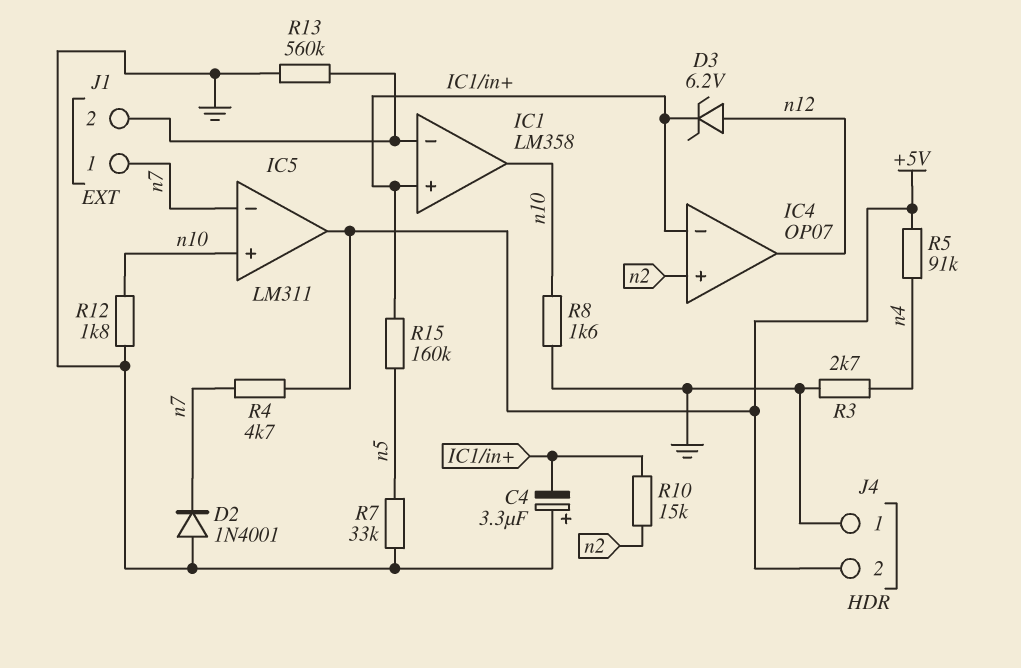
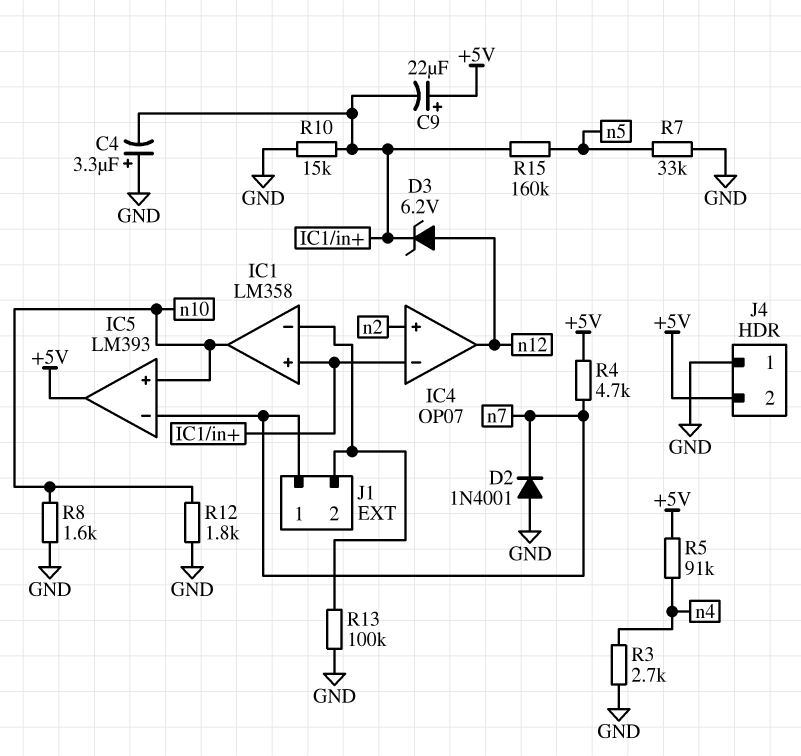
C9: none -> 22uF (plus +5V, minus IC1/in+)
IC5: LM311 -> LM393
R10: 15k (IC1/in+, n2) -> 15k (GND, IC1/in+)
R13: 560k (GND, IC1/in-) -> 100k (GND, IC1/in-)

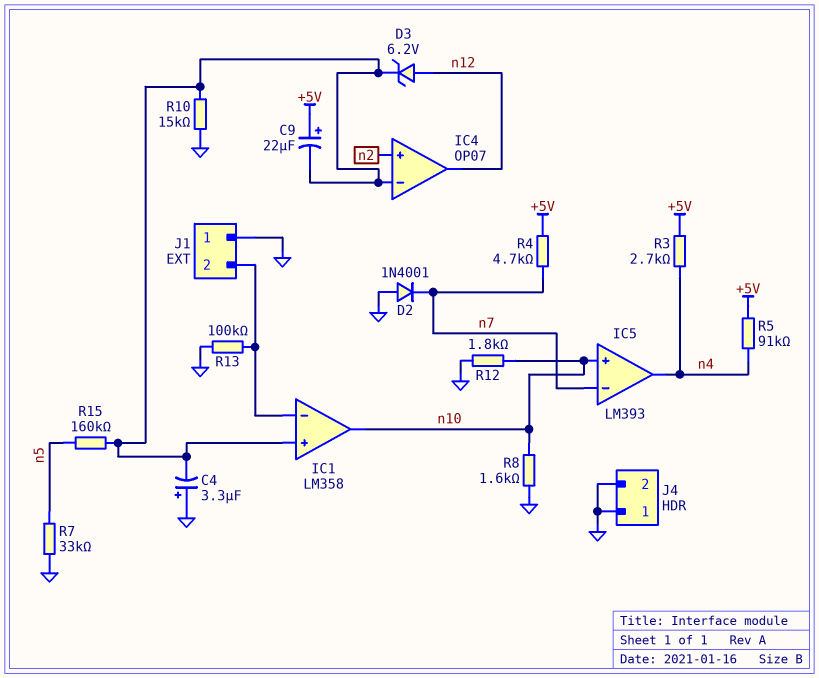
IC5 pin out: +5V -> n4
J1 pin 1: n7 -> GND
J4 pin 2: +5V -> GND
R3: 2.7k (GND, n4) -> 2.7k (+5V, n4)

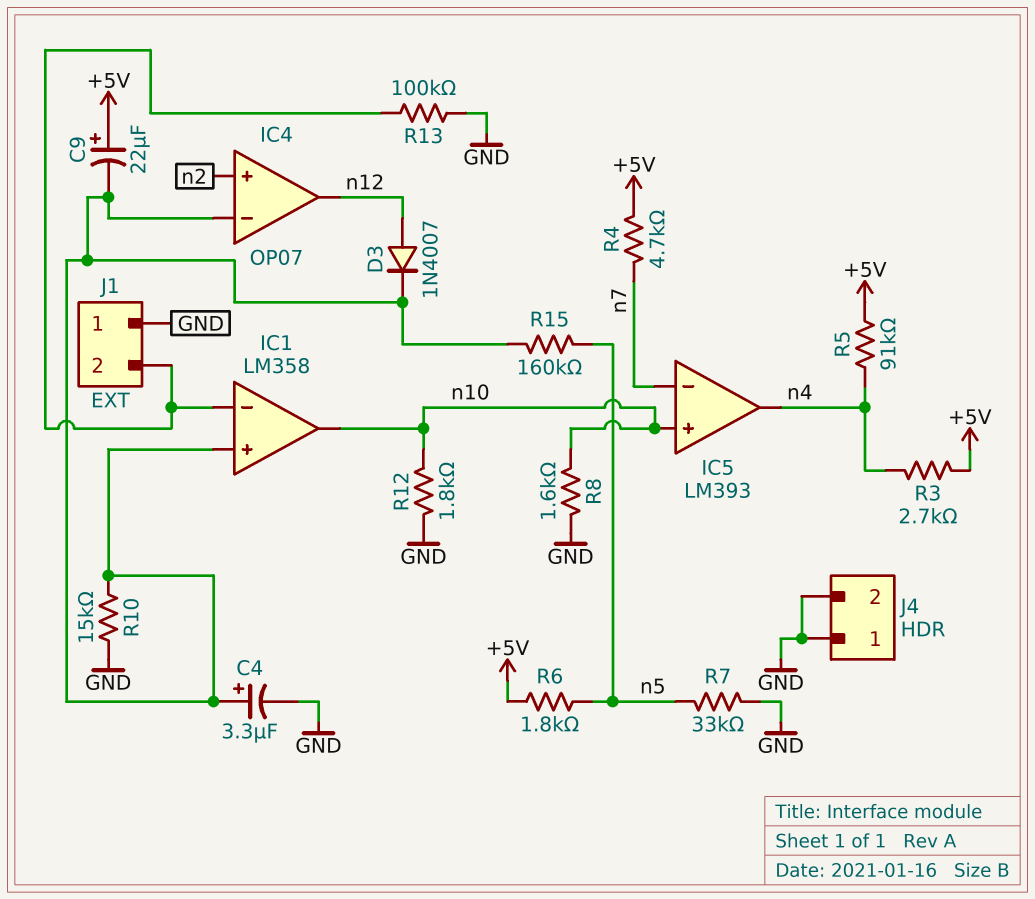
C4: 3.3uF (plus GND, minus IC1/in+) -> 3.3uF (plus IC1/in+, minus GND)
D2: diode 1N4001 (A GND, K n7) -> none
D3: zener 6.2V (A n12, K IC1/in+) -> diode 1N4007 (A n12, K IC1/in+)
R6: none -> 1.8k (+5V, n5)

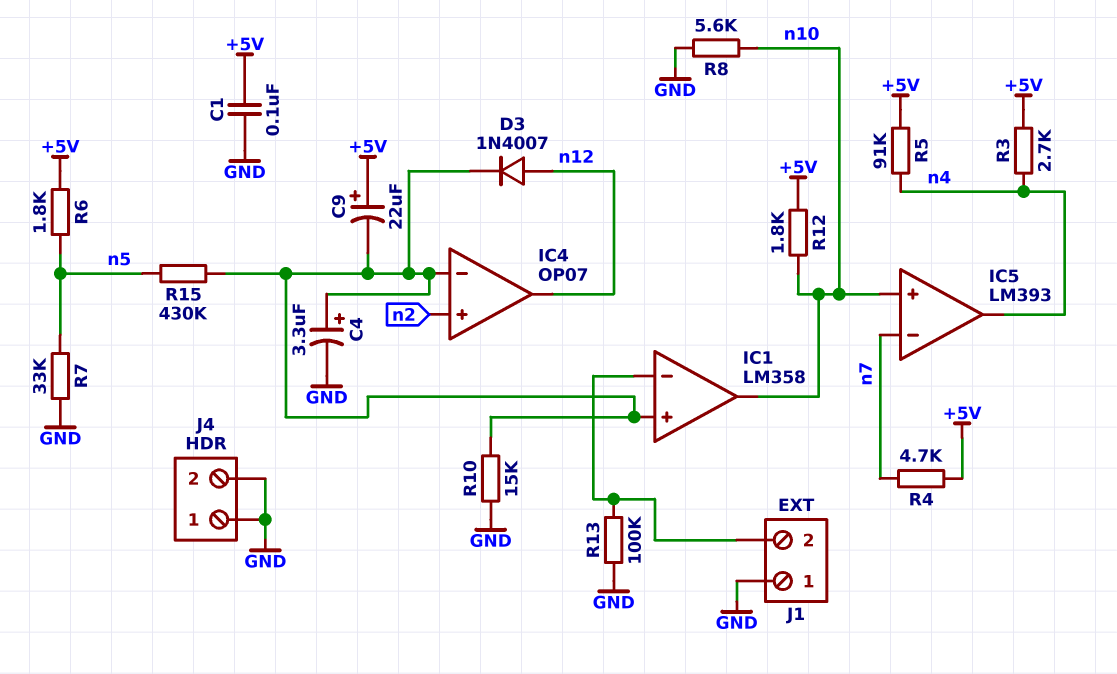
C1: none -> 100nF (+5V, GND)
R8: 1.6k (GND, n10) -> 5.6k (GND, n10)
R12: 1.8k (GND, n10) -> 1.8k (+5V, n10)
R15: 160k (IC1/in+, n5) -> 430k (IC1/in+, n5)

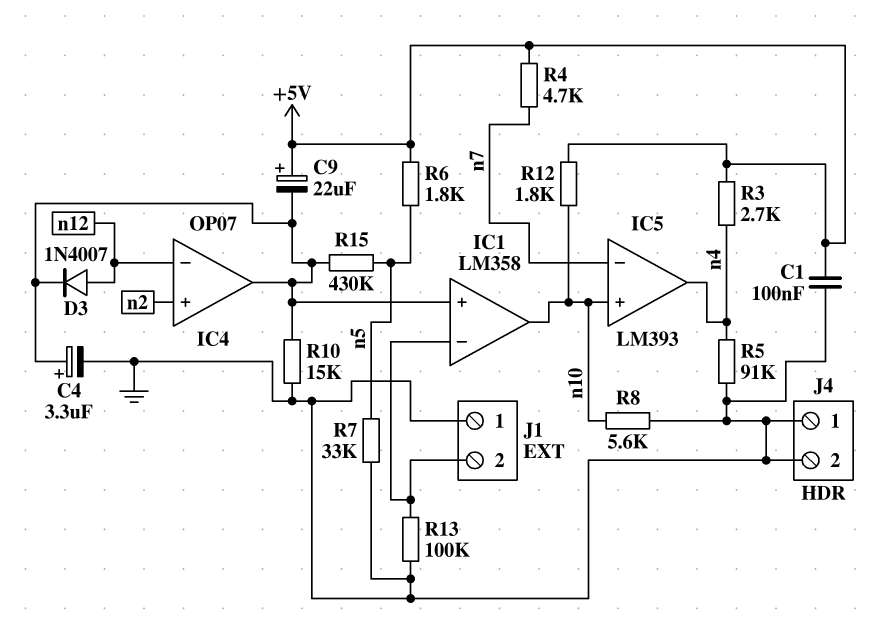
IC4 pin in-: IC1/in+ -> n12
IC4 pin out: n12 -> IC1/in+
R5: 91k (+5V, n4) -> 91k (GND, n4)

